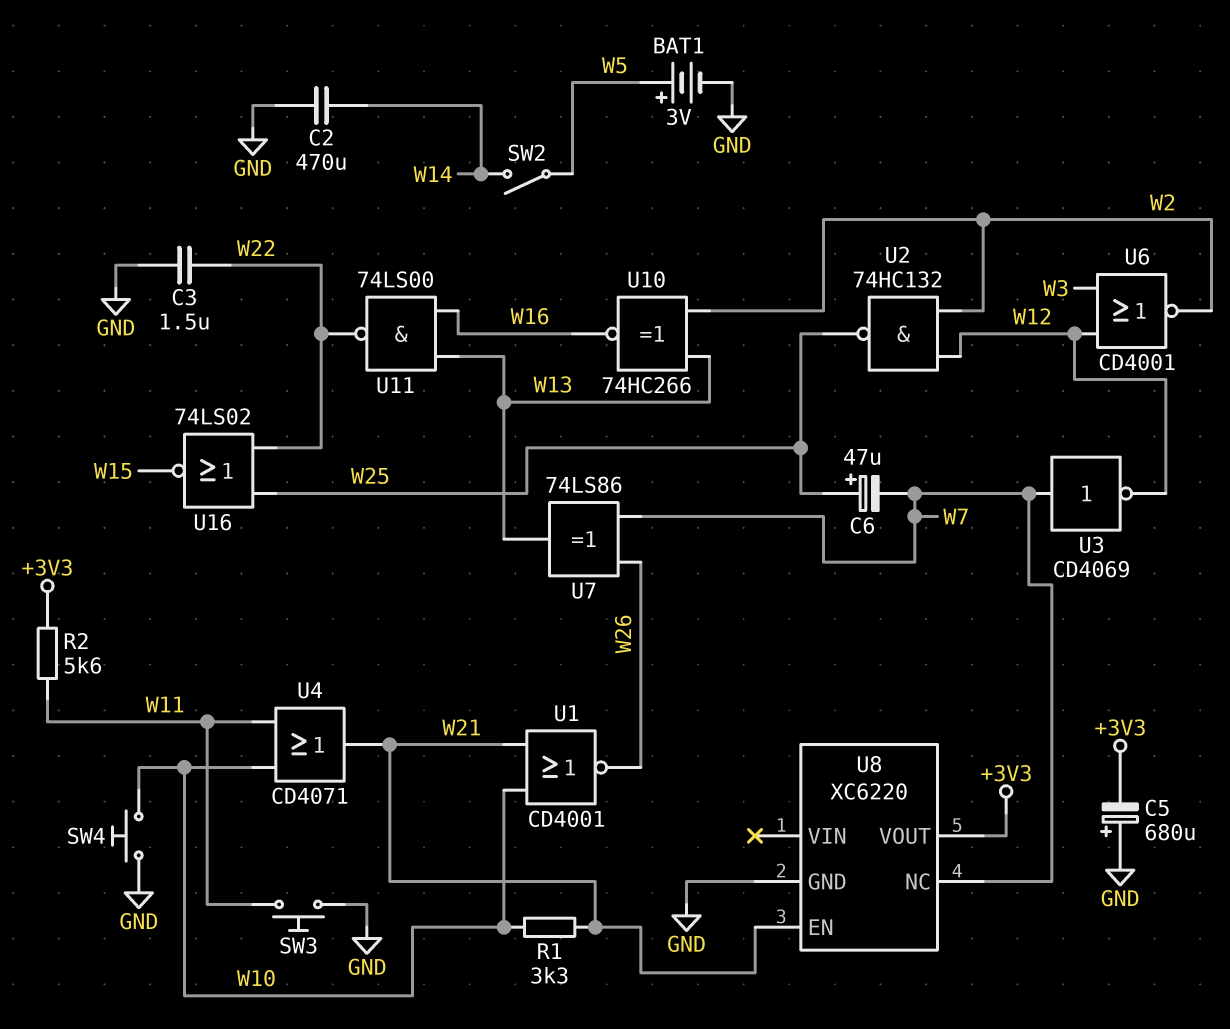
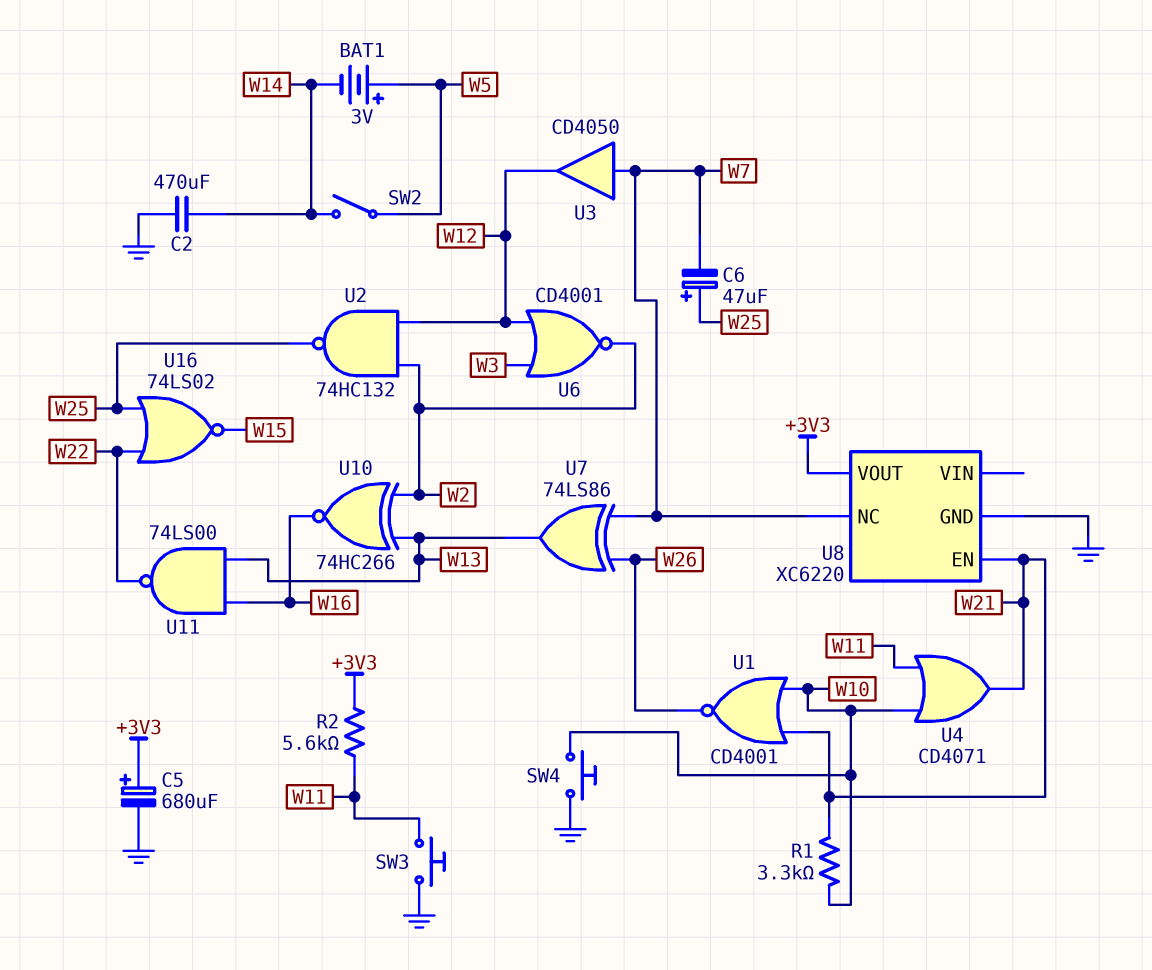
BAT1: 3V (plus W5, minus GND) -> 3V (plus W5, minus W14)
C3: 1.5uF (GND, W22) -> none
C5: 680uF (plus GND, minus +3V3) -> 680uF (plus +3V3, minus GND)
U3: NOT CD4069 (in W7, out W12) -> buffer CD4050 (in W7, out W12)

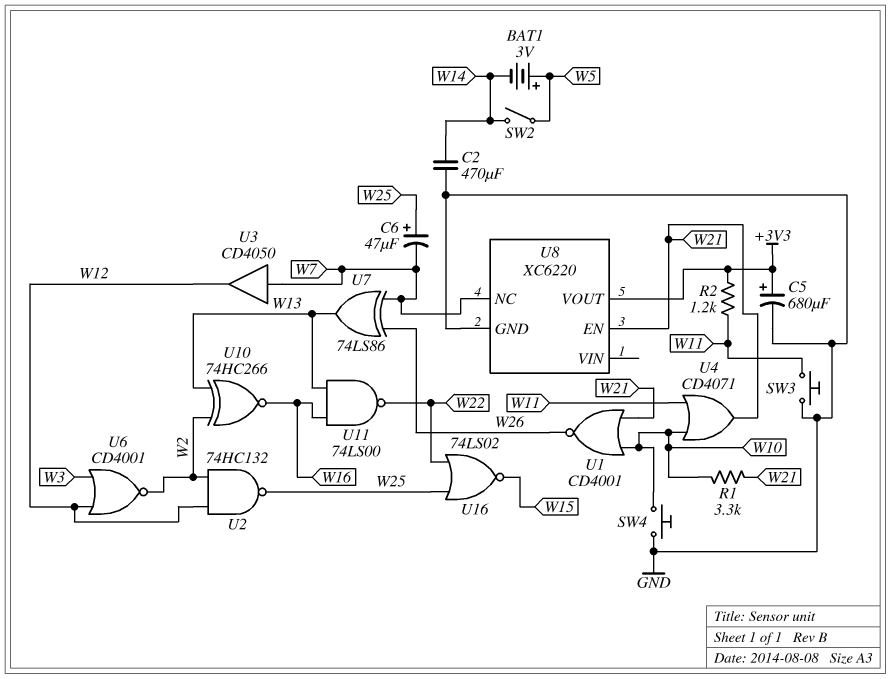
R2: 5.6k (+3V3, W11) -> 1.2k (+3V3, W11)

